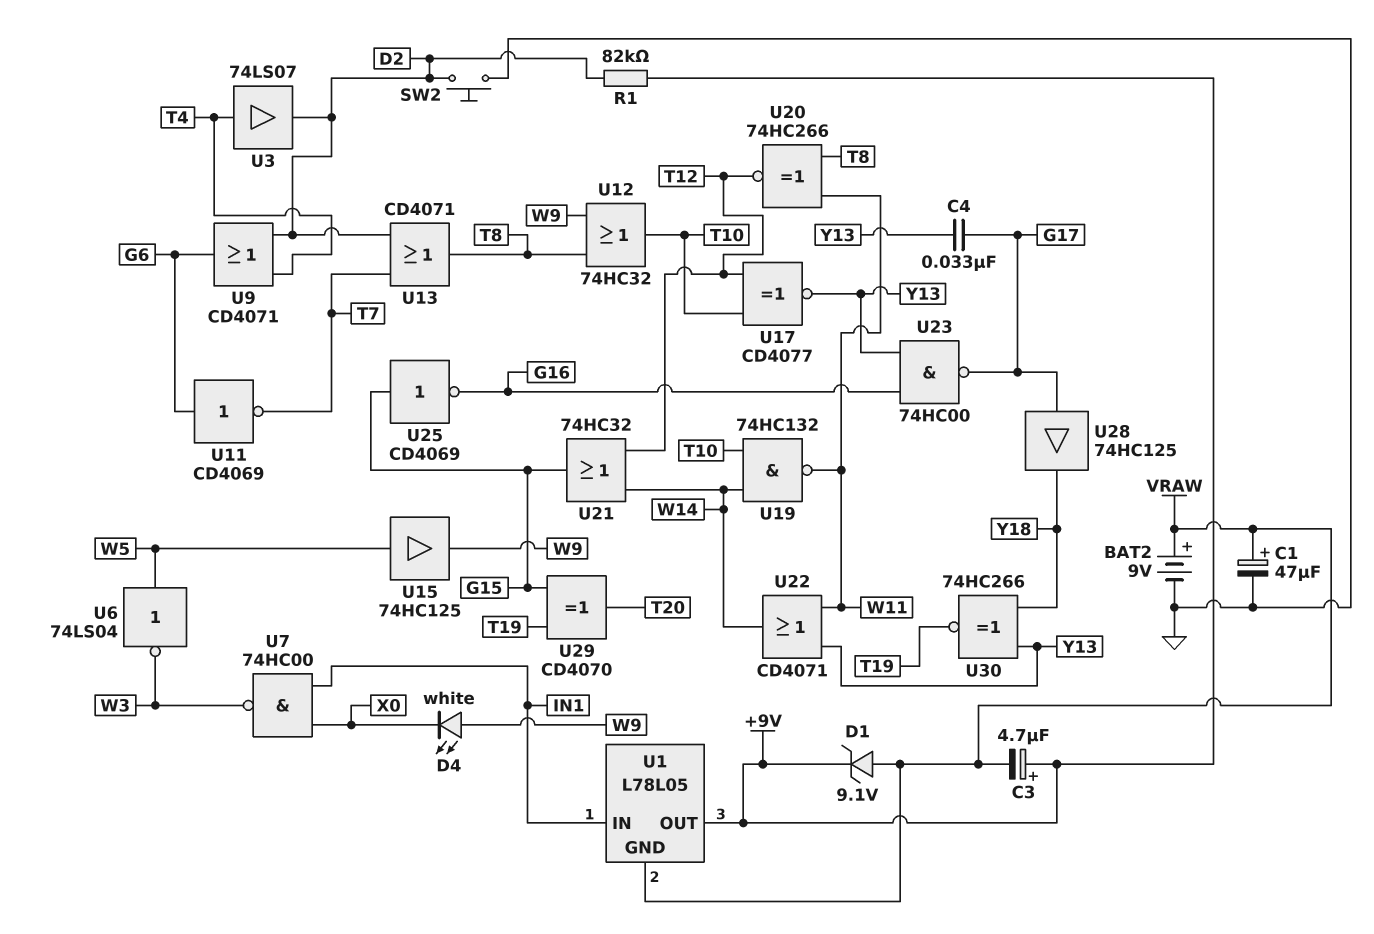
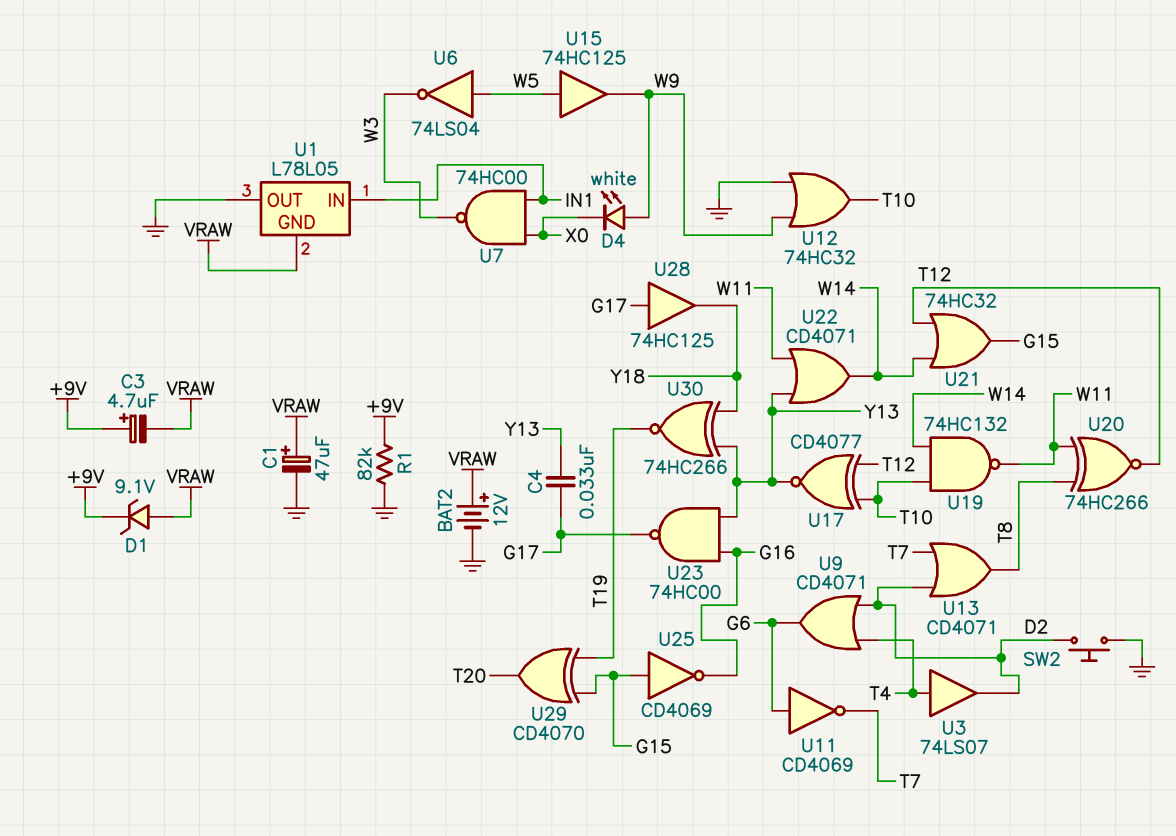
BAT2: 9V (plus VRAW, minus GND) -> 12V (plus VRAW, minus GND)
R1: 82k (+9V, D2) -> 82k (+9V, GND)
U1 pin OUT: +9V -> GND
U12: OR 74HC32 (in T8, in W9, out T10) -> OR 74HC32 (in GND, in W9, out T10)

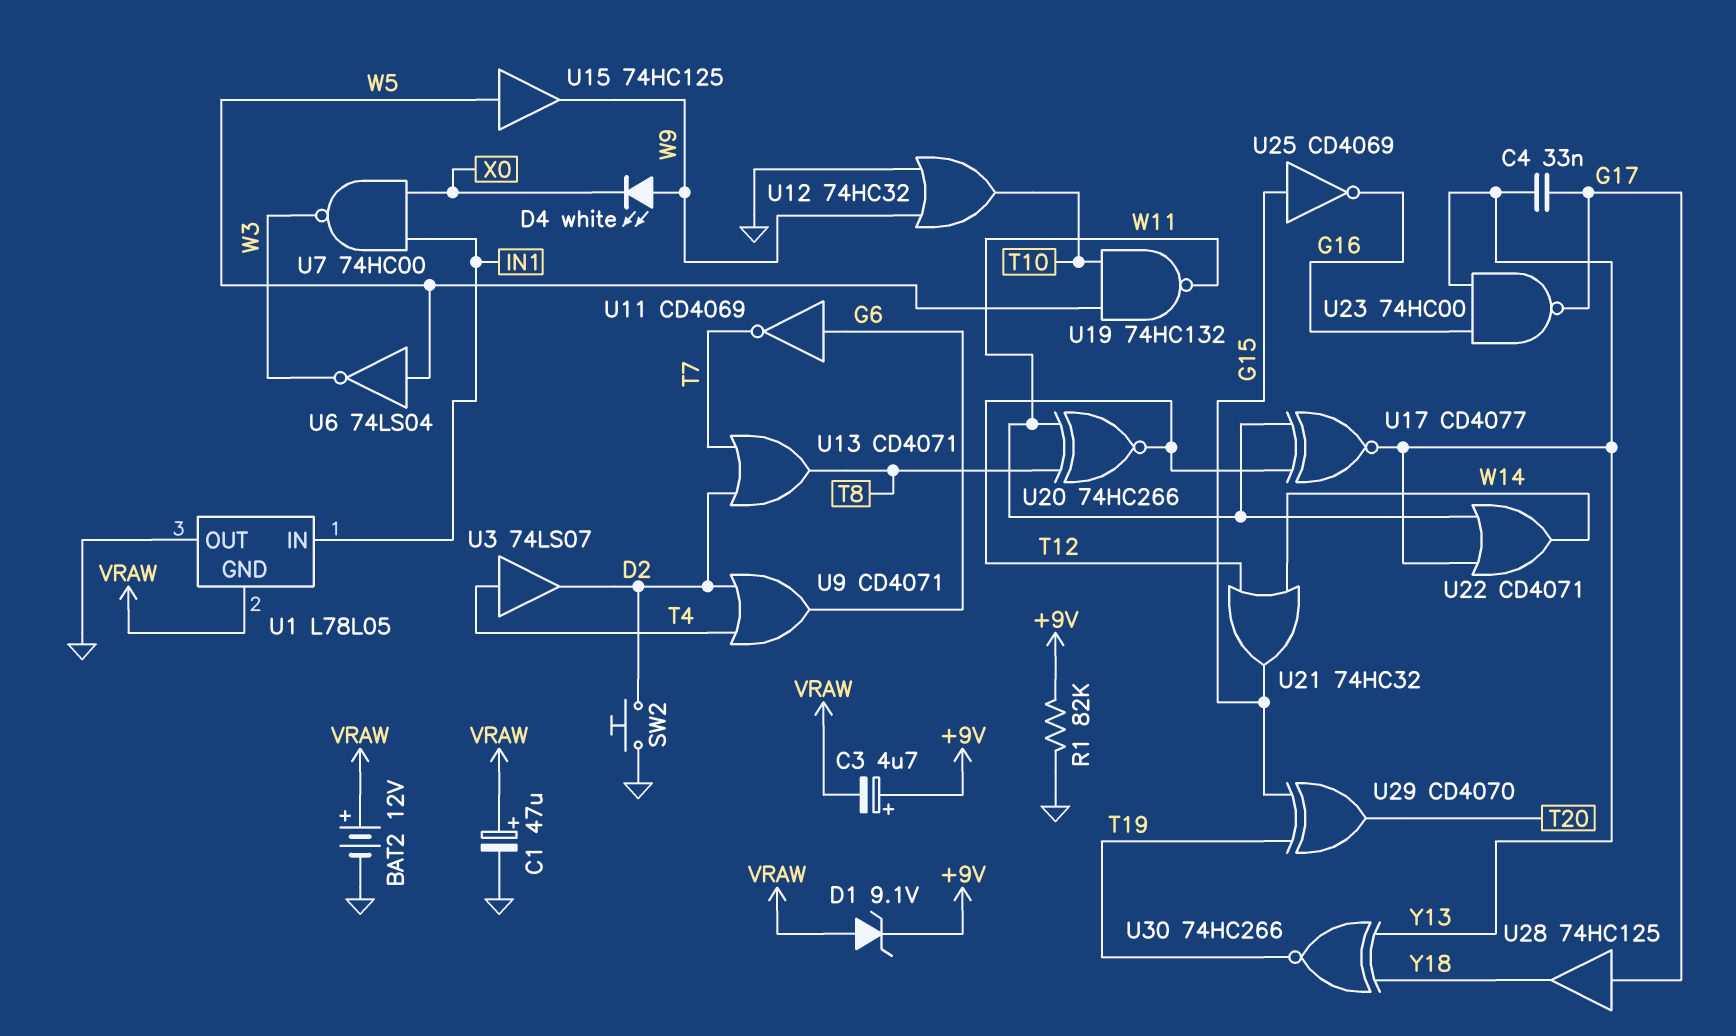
U17: XNOR CD4077 (in T10, in T12, out Y13) -> XNOR CD4077 (in T12, in W11, out Y13)
U19: NAND 74HC132 (in T10, in W14, out W11) -> NAND 74HC132 (in T10, in W5, out W11)

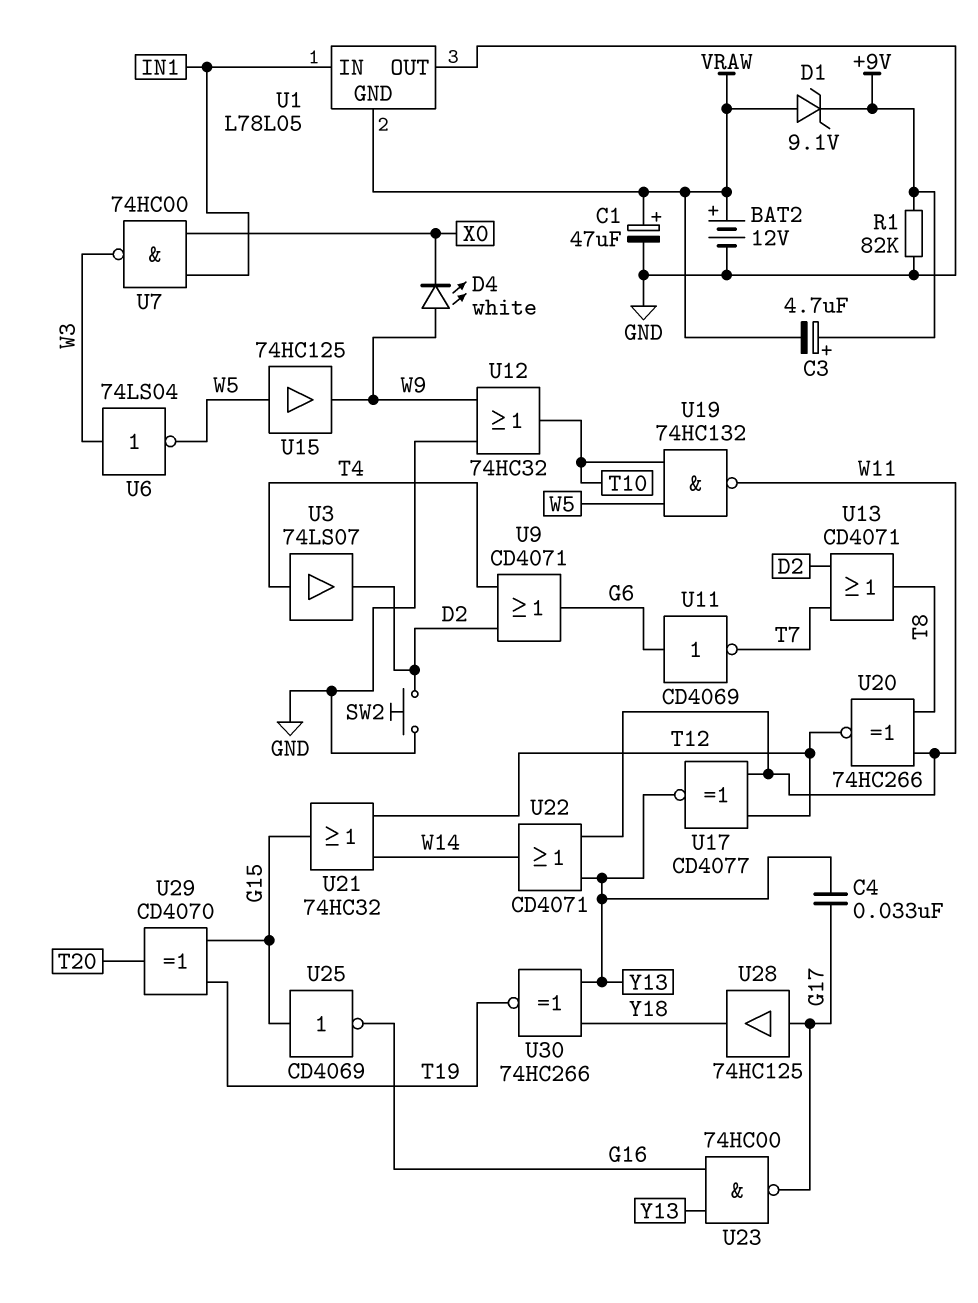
U6: NOT 74LS04 (in W5, out W3) -> NOT 74LS04 (in W3, out W5)

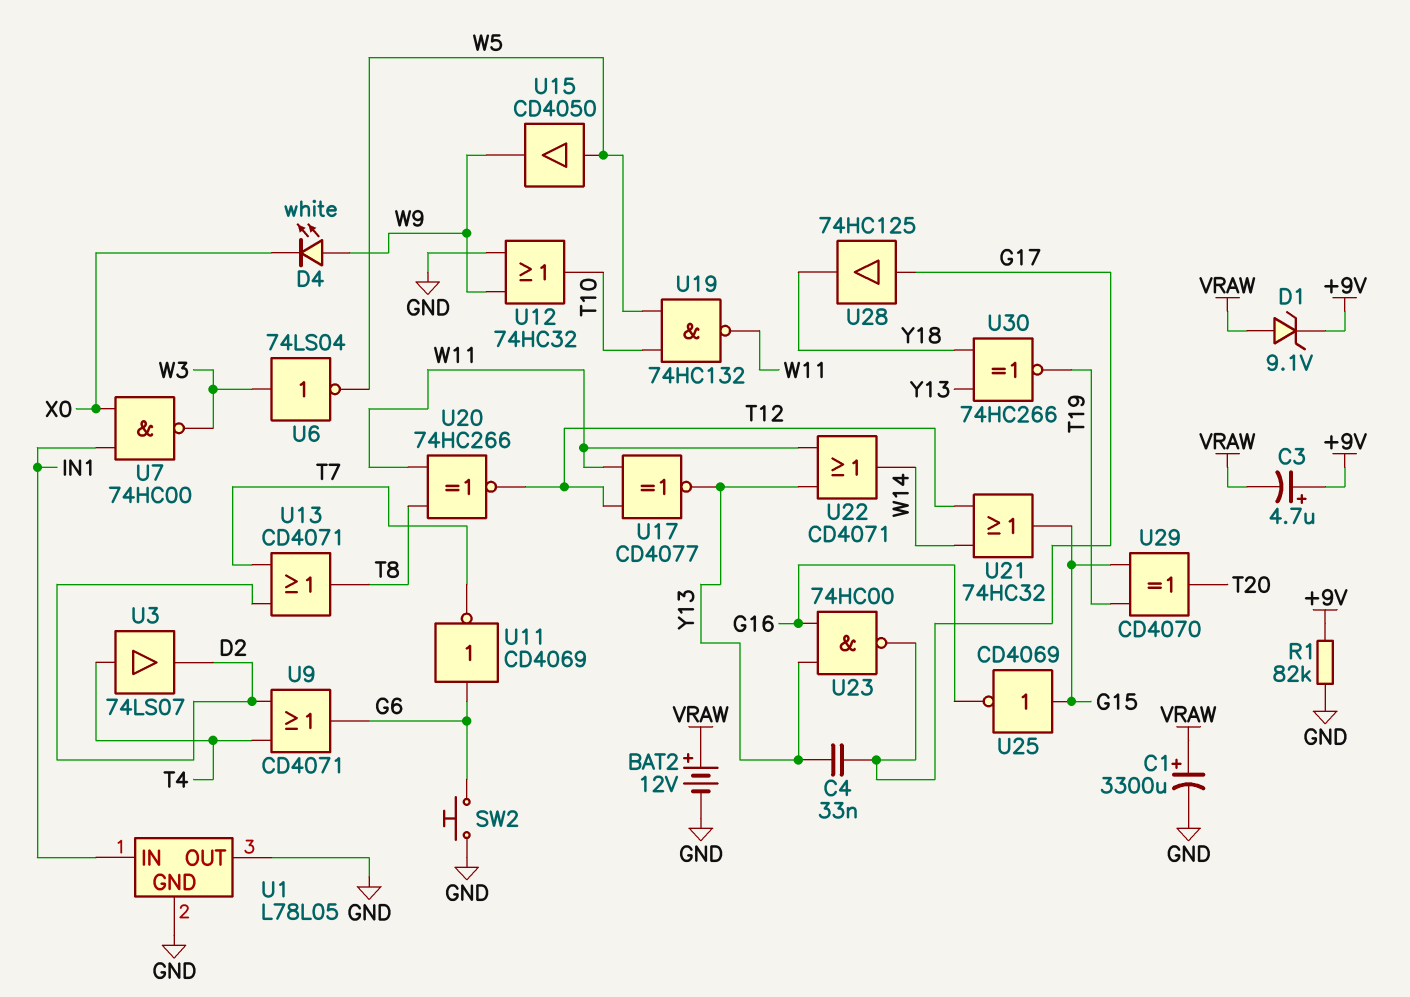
C1: 47uF (plus VRAW, minus GND) -> 3300uF (plus VRAW, minus GND)
SW2: button (D2, GND) -> button (G6, GND)
U1 pin GND: VRAW -> GND
U15: buffer 74HC125 (in W5, out W9) -> buffer CD4050 (in W5, out W9)

